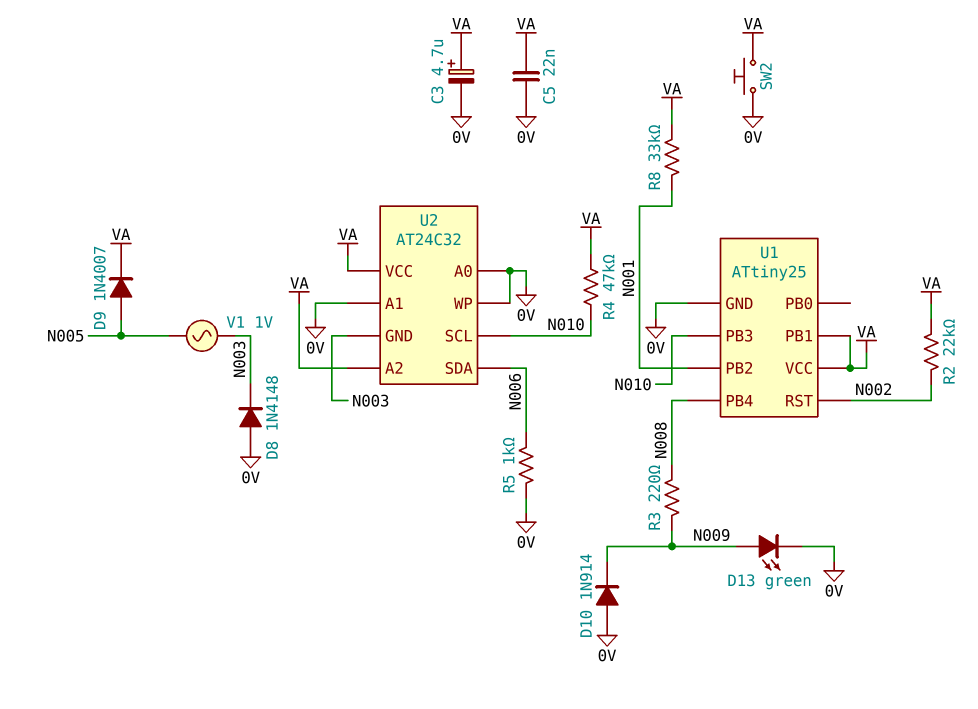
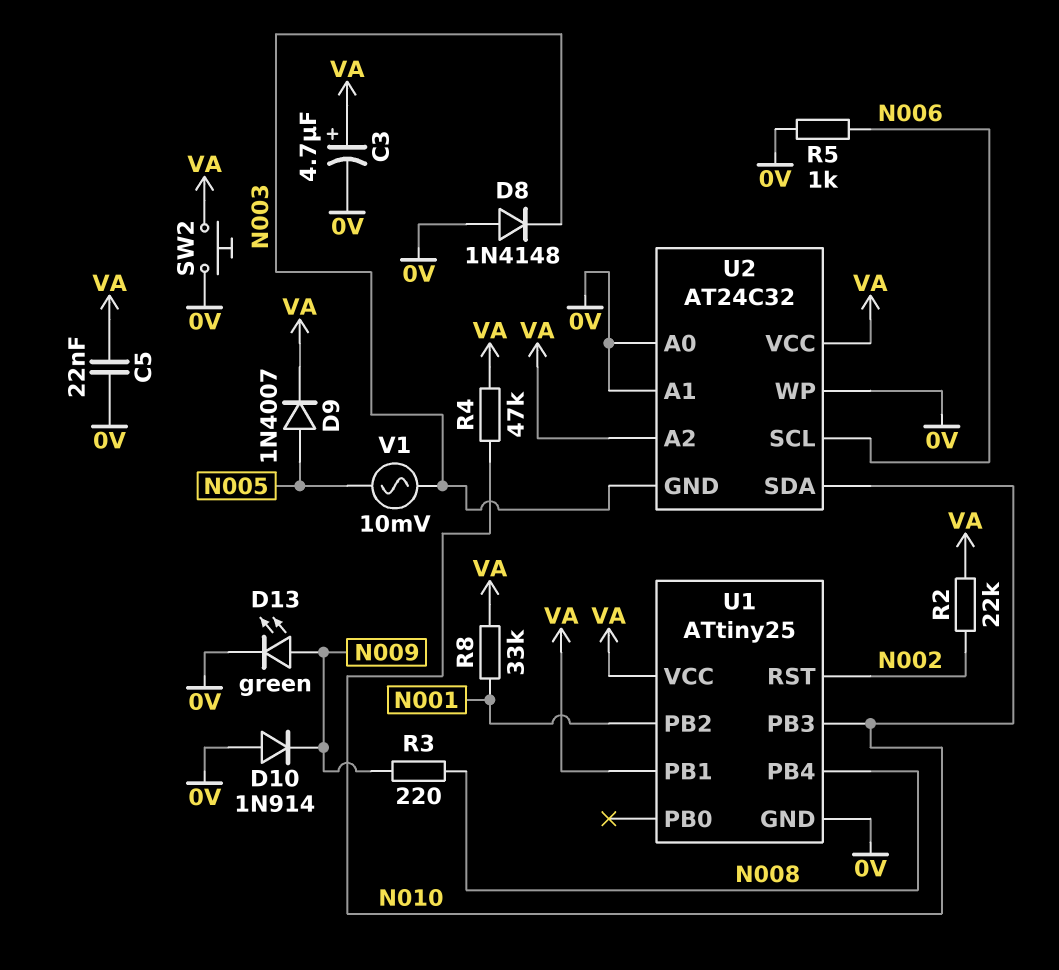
U2 pin SCL: N010 -> N006
U2 pin SDA: N006 -> N010
V1: AC 1V (N003, N005) -> AC 10mV (N003, N005)

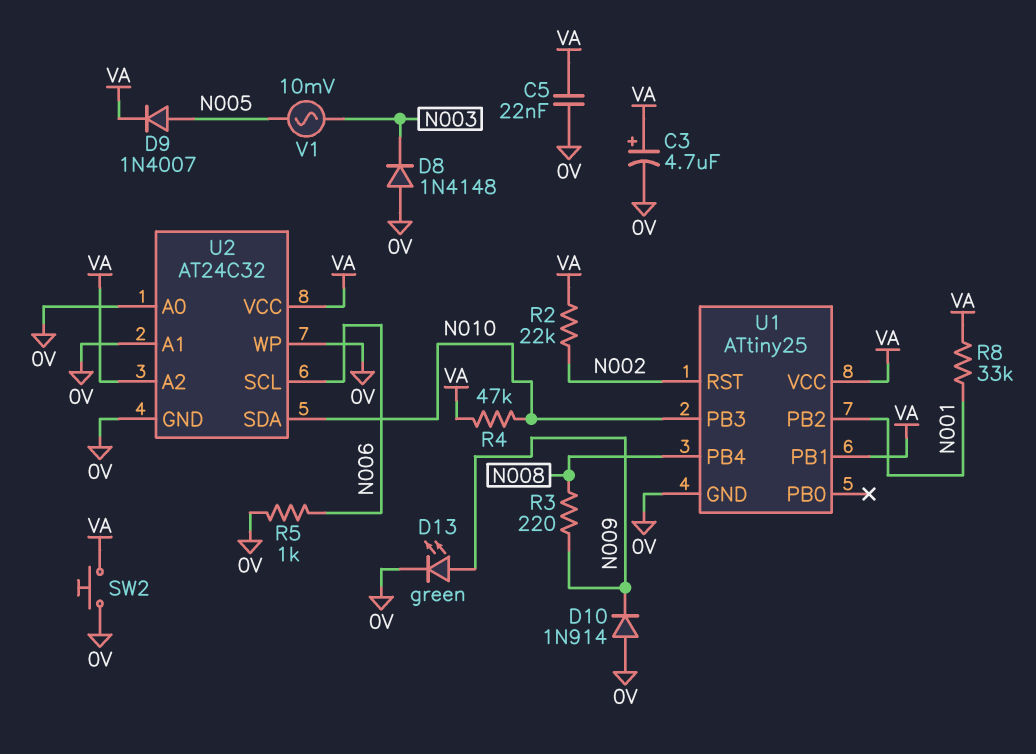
U2 pin GND: N003 -> 0V

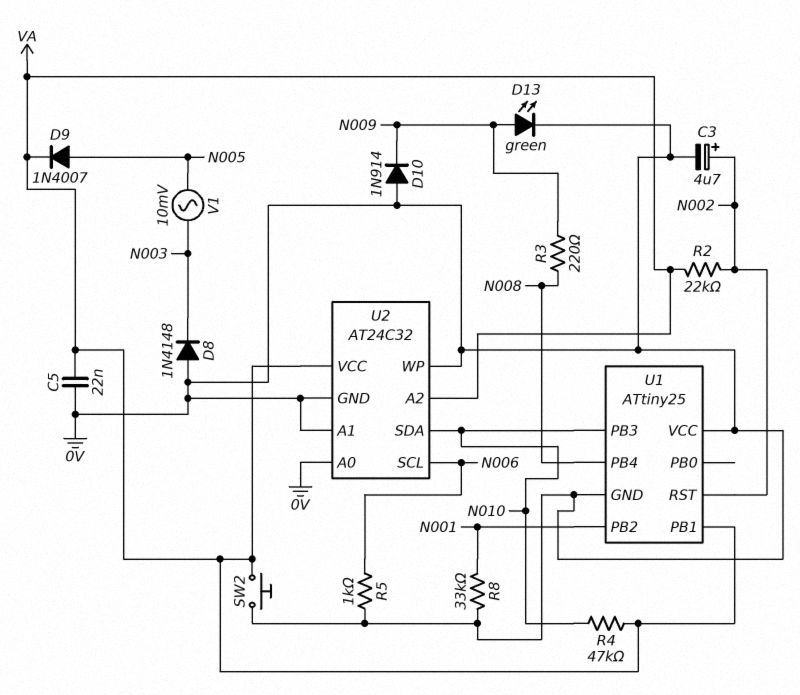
C3: 4.7uF (plus VA, minus 0V) -> 4.7uF (plus N002, minus 0V)
R8: 33k (N001, VA) -> 33k (0V, N001)
U1 pin VCC: VA -> 0V

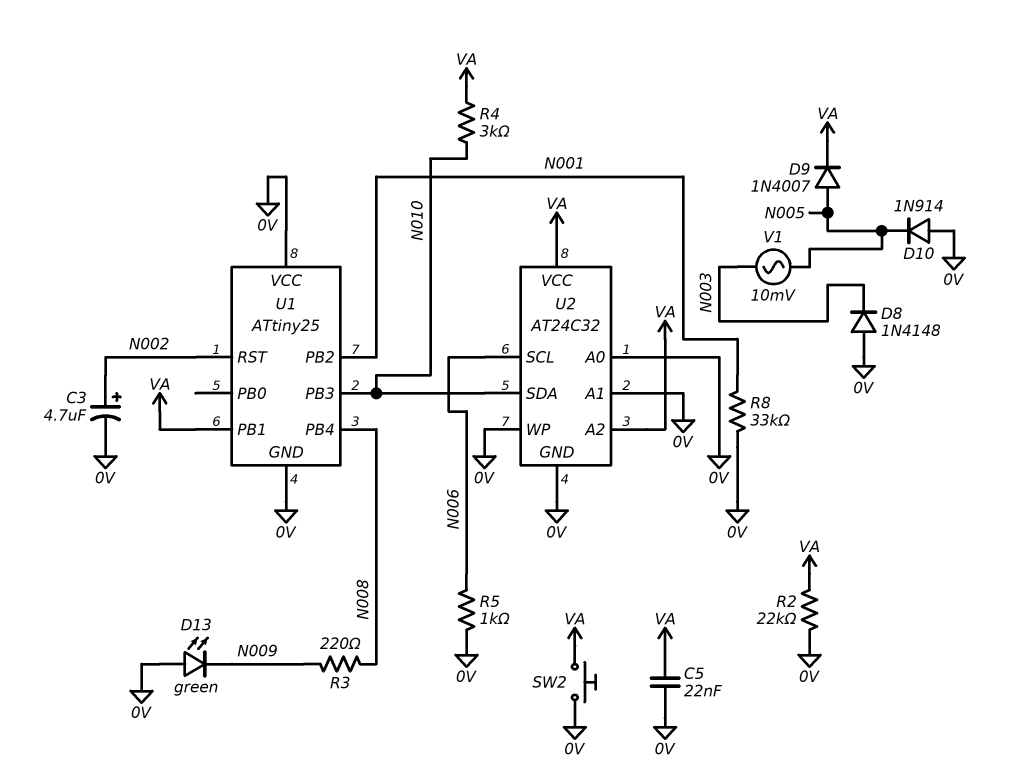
D10: diode 1N914 (A 0V, K N009) -> diode 1N914 (A 0V, K N005)
D13: LED green (A N009, K 0V) -> LED green (A 0V, K N009)
R2: 22k (N002, VA) -> 22k (0V, VA)
R4: 47k (N010, VA) -> 3k (N010, VA)

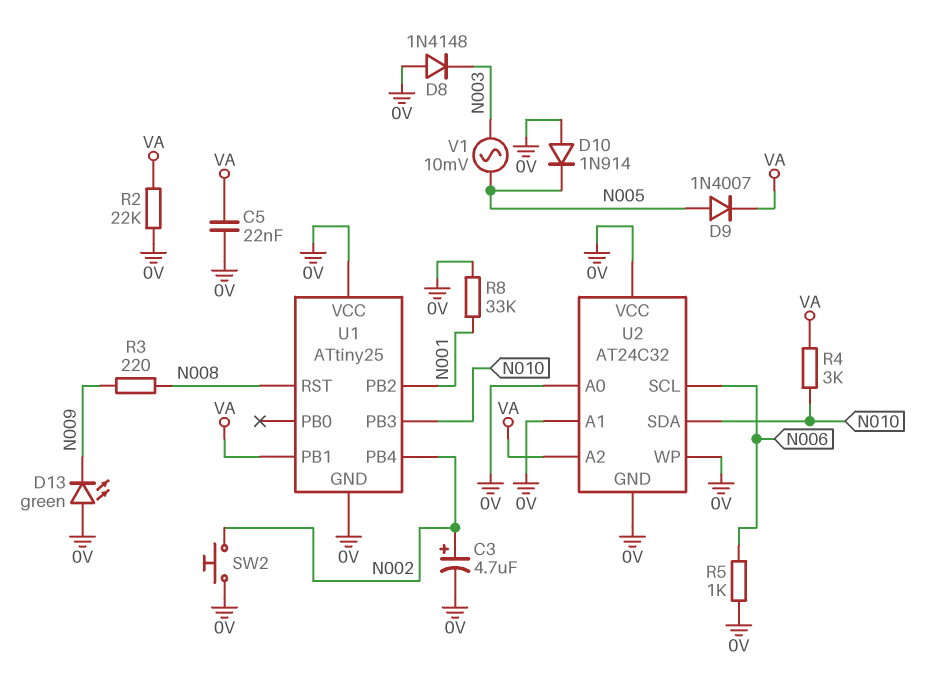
SW2: button (0V, VA) -> button (0V, N002)
U1 pin PB4: N008 -> N002
U1 pin RST: N002 -> N008
U2 pin VCC: VA -> 0V

